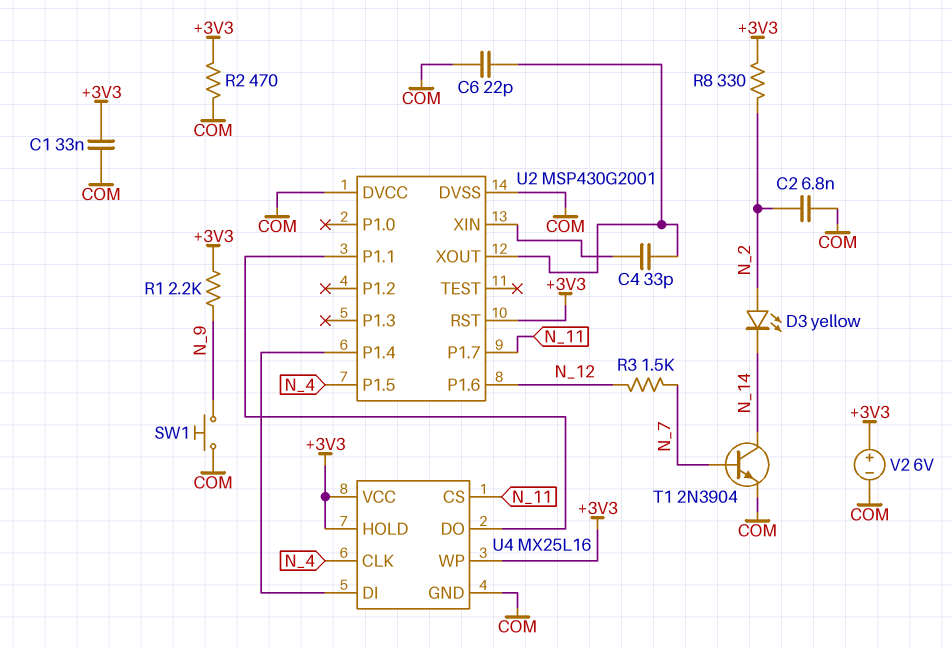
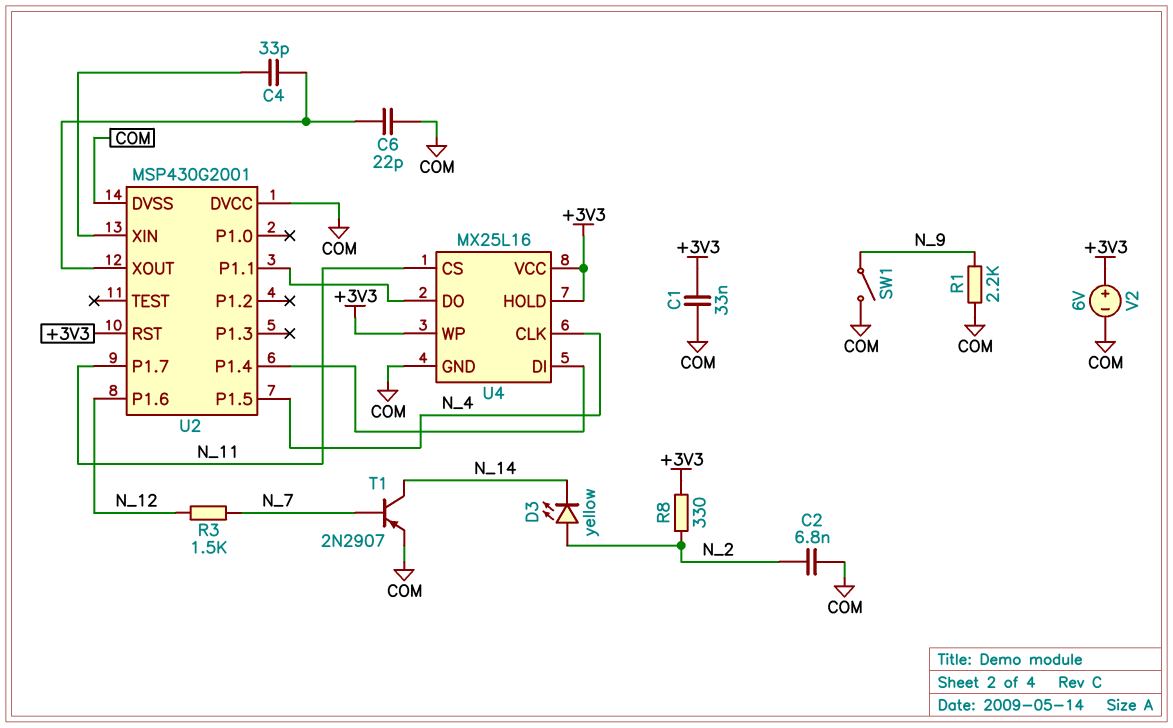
R1: 2.2k (+3V3, N_9) -> 2.2k (COM, N_9)
R2: 470 (+3V3, COM) -> none
SW1: button (COM, N_9) -> switch (COM, N_9)
T1: NPN 2N3904 (B N_7, C N_14, E COM) -> PNP 2N2907 (B N_7, C N_14, E COM)

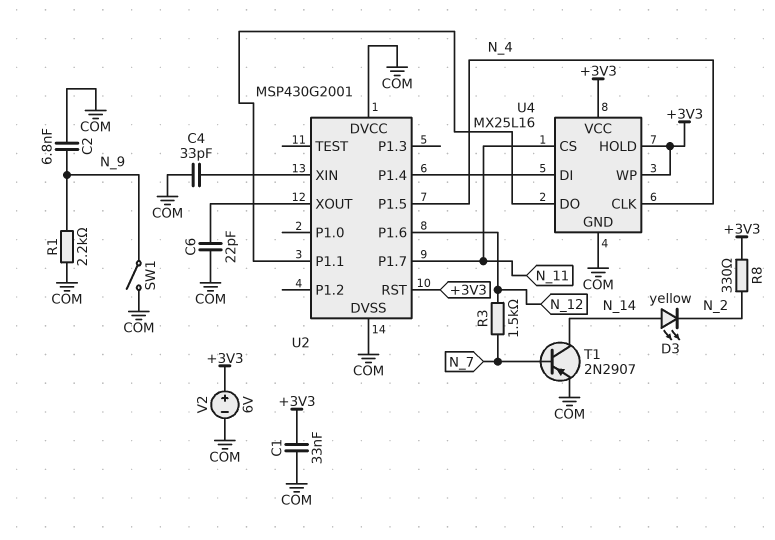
C2: 6.8nF (COM, N_2) -> 6.8nF (COM, N_9)
C4: 33pF (U2/XIN, U2/XOUT) -> 33pF (COM, U2/XIN)
D3: LED yellow (A N_2, K N_14) -> LED yellow (A N_14, K N_2)

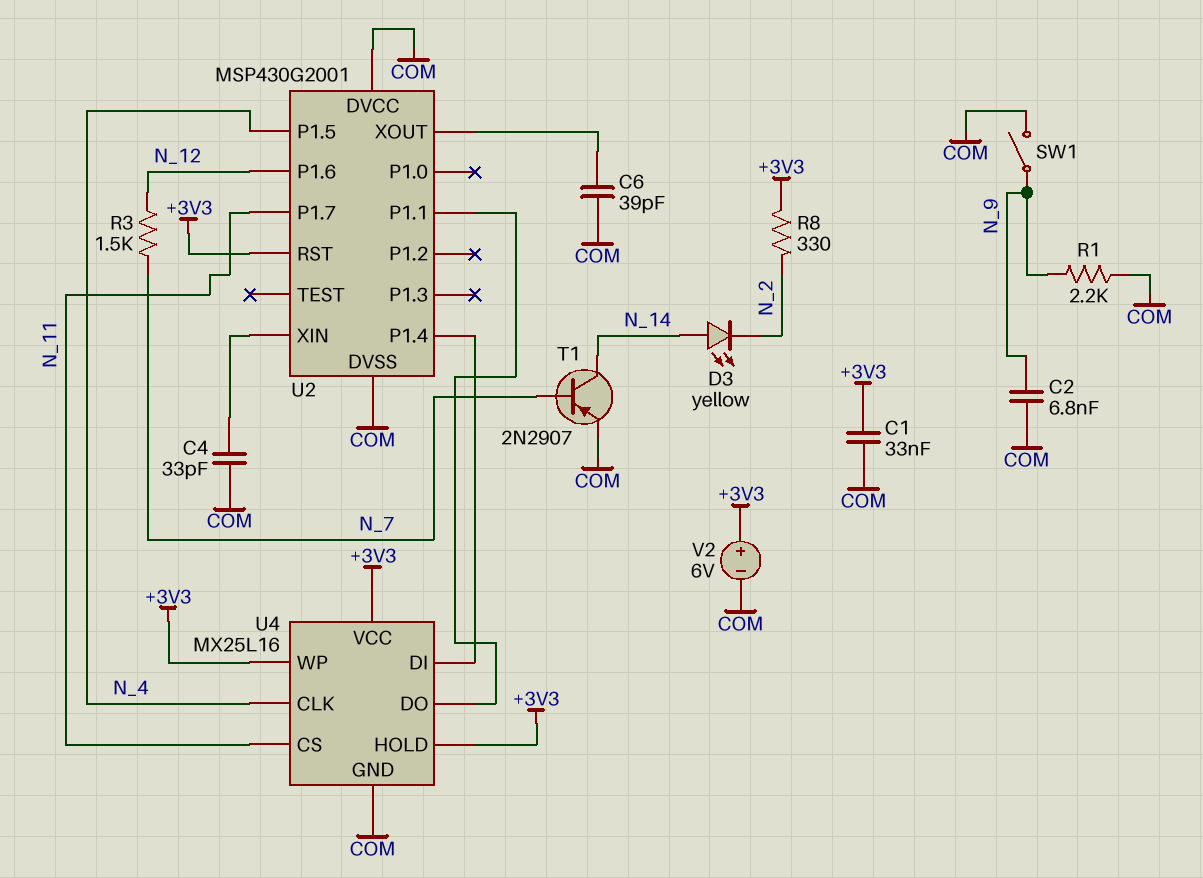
C6: 22pF (COM, U2/XOUT) -> 39pF (COM, U2/XOUT)

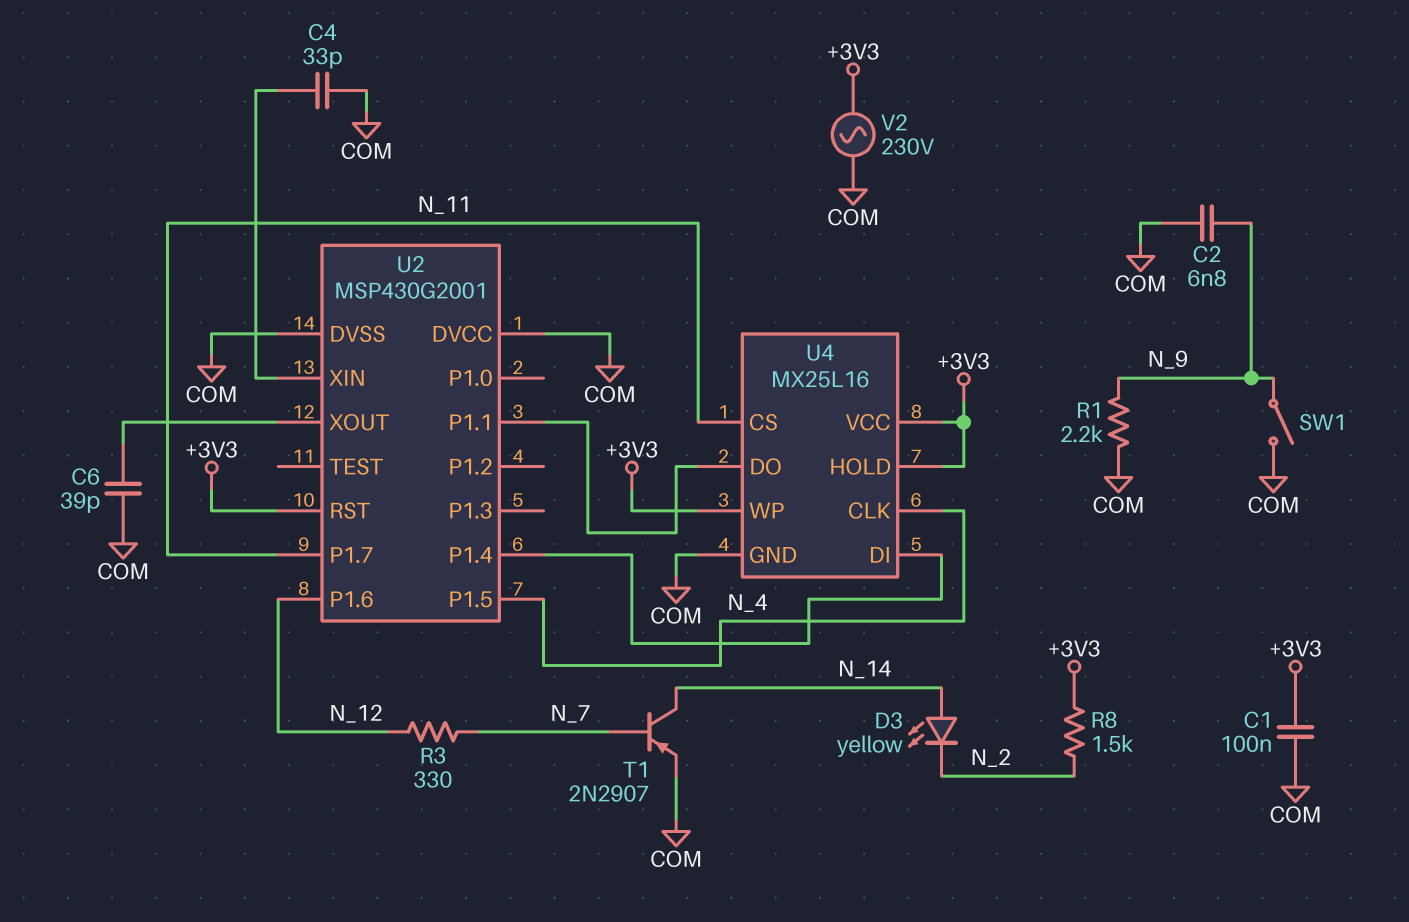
C1: 33nF (+3V3, COM) -> 100nF (+3V3, COM)
R3: 1.5k (N_7, N_12) -> 330 (N_7, N_12)
R8: 330 (+3V3, N_2) -> 1.5k (+3V3, N_2)
V2: 6V (plus +3V3, minus COM) -> AC 230V (+3V3, COM)

